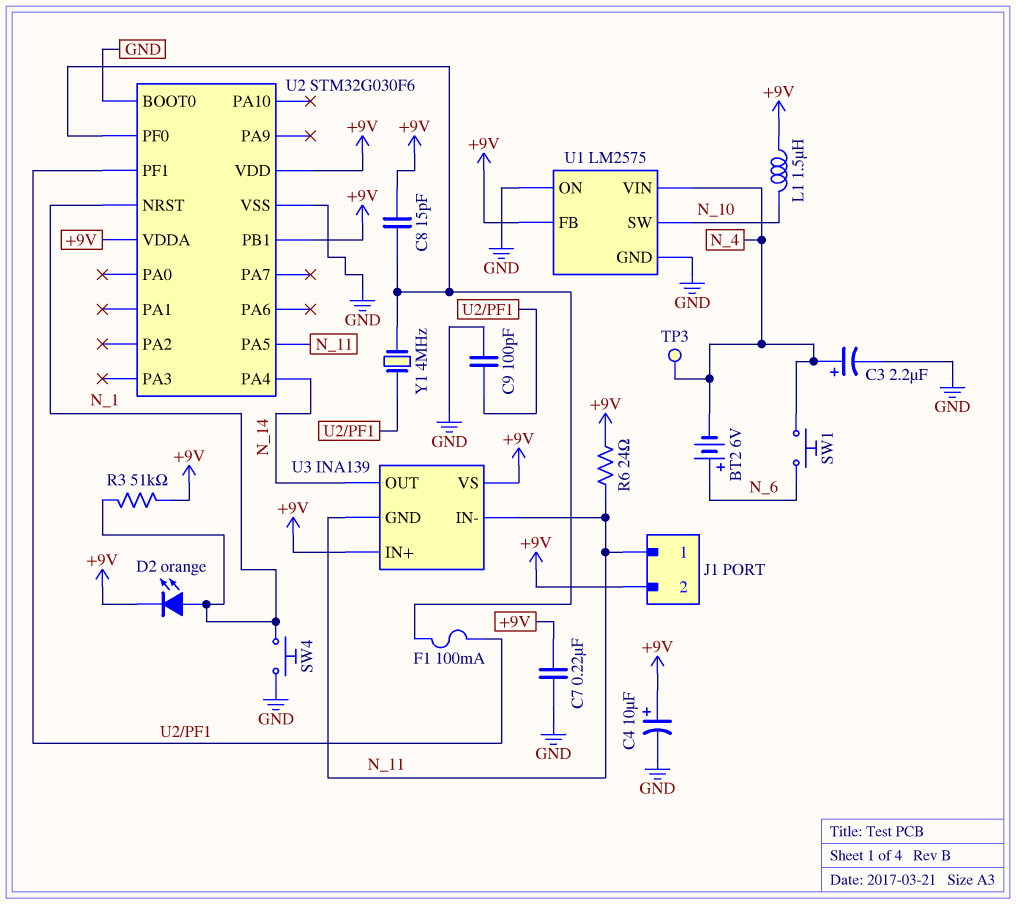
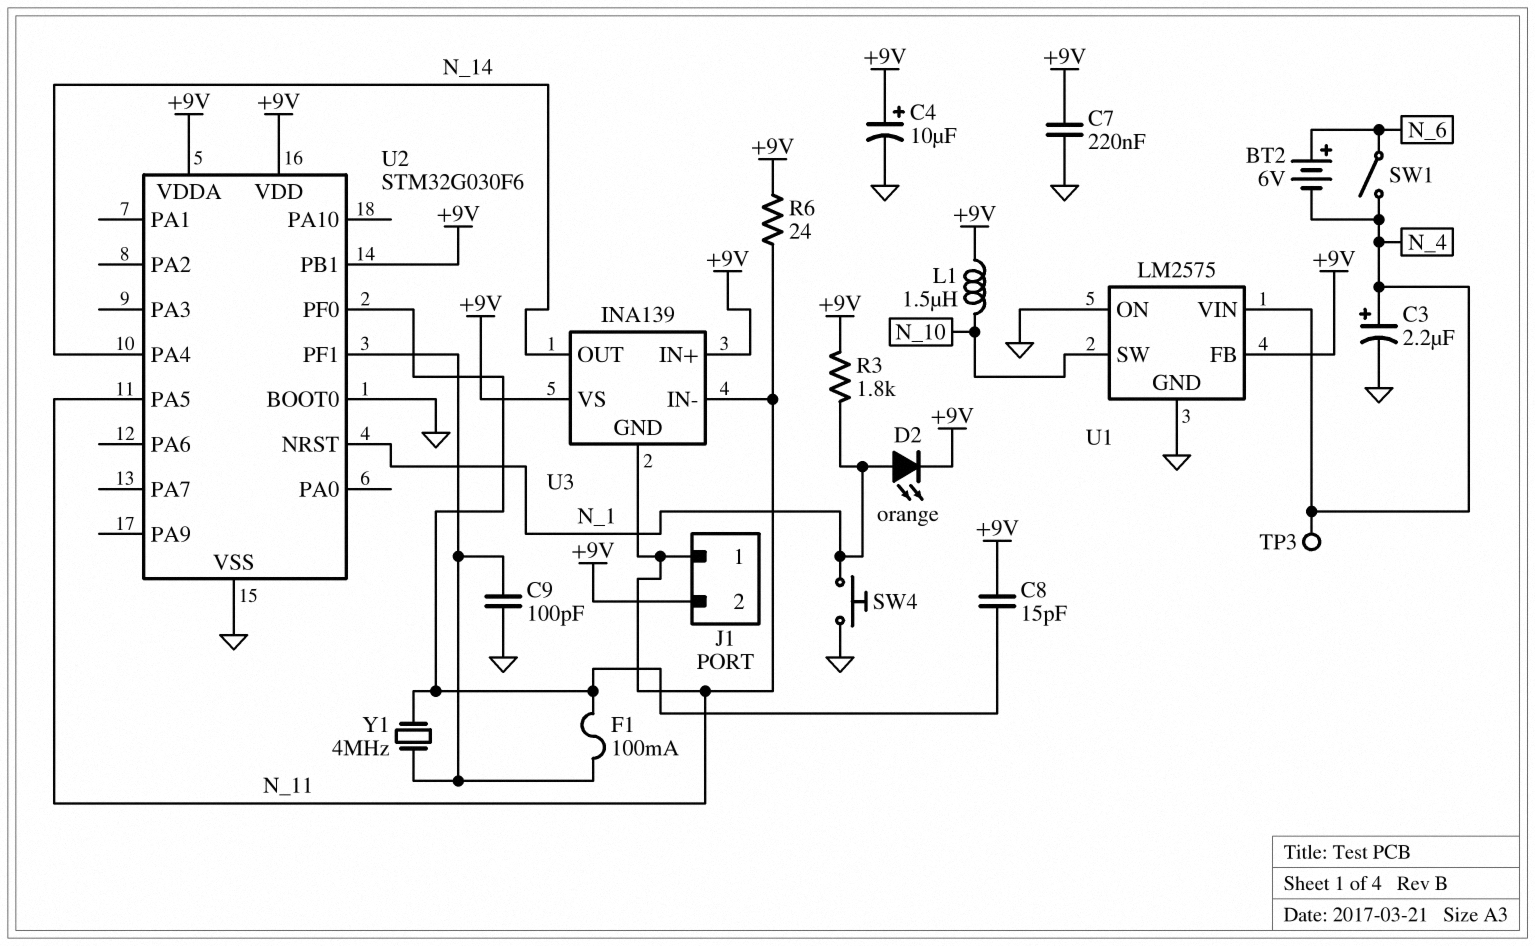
R3: 51k (+9V, N_1) -> 1.8k (+9V, N_1)
SW1: button (N_4, N_6) -> switch (N_4, N_6)

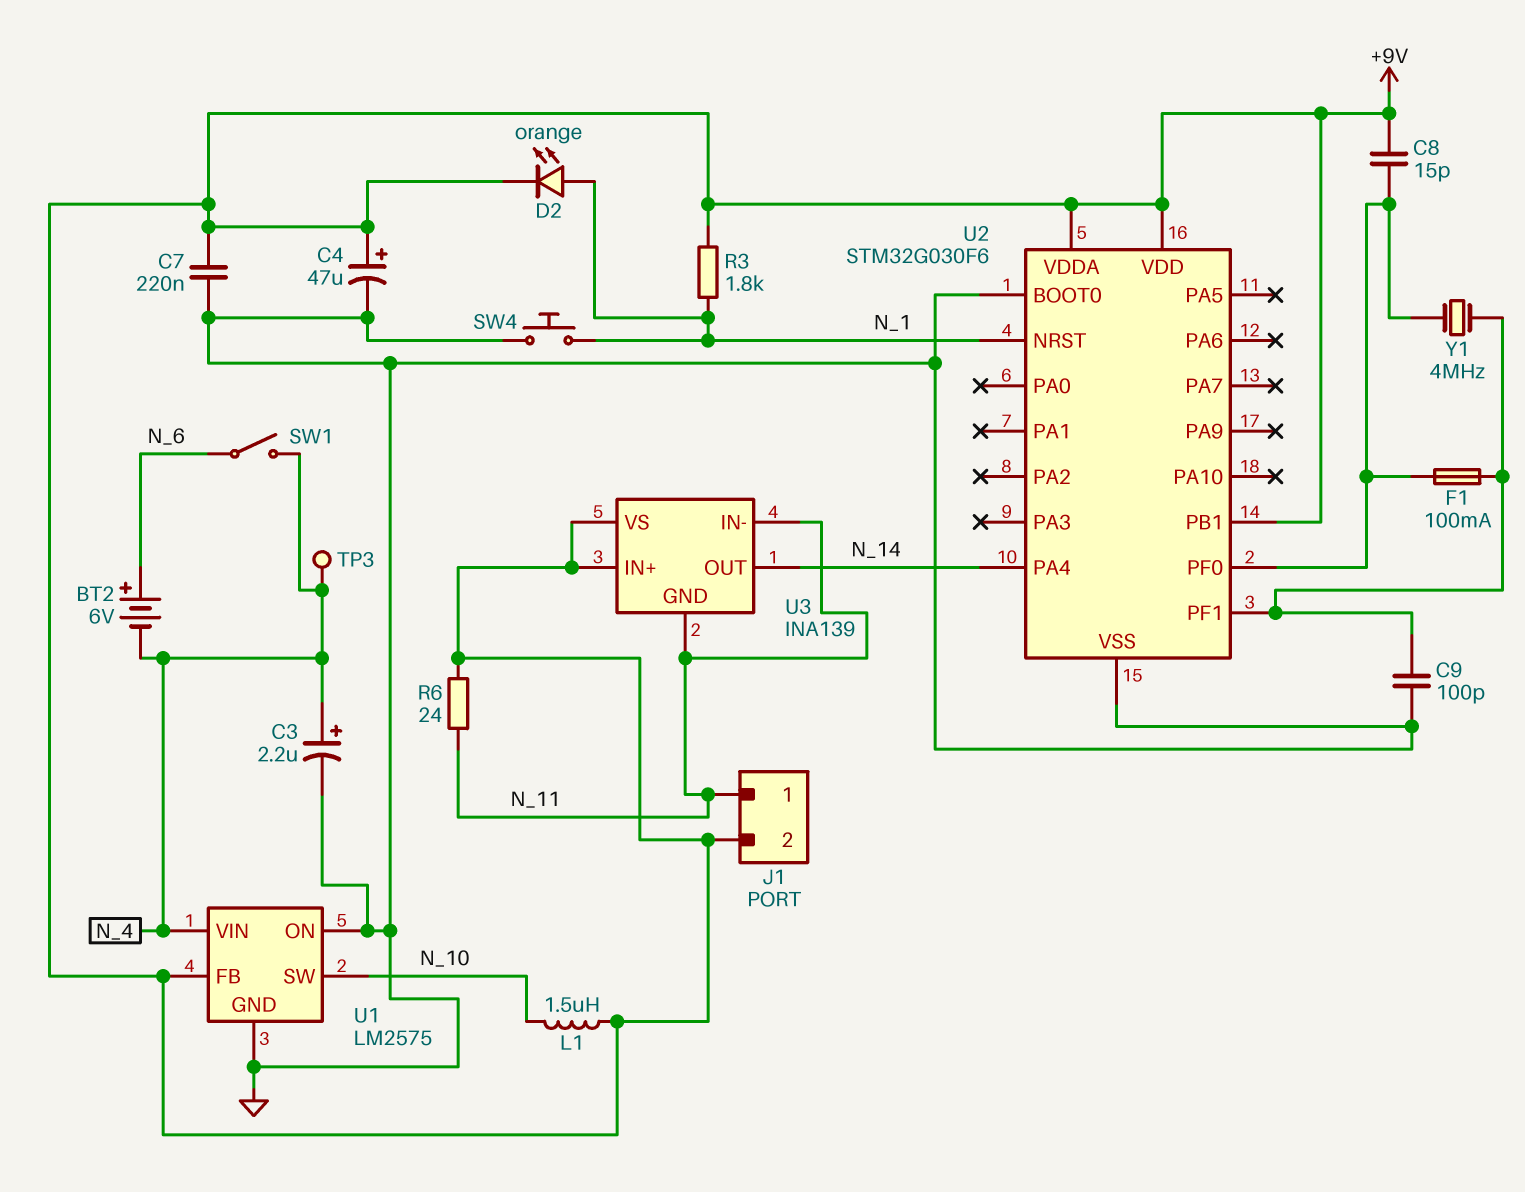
C4: 10uF (plus +9V, minus GND) -> 47uF (plus +9V, minus GND)
U2 pin PA5: N_11 -> none

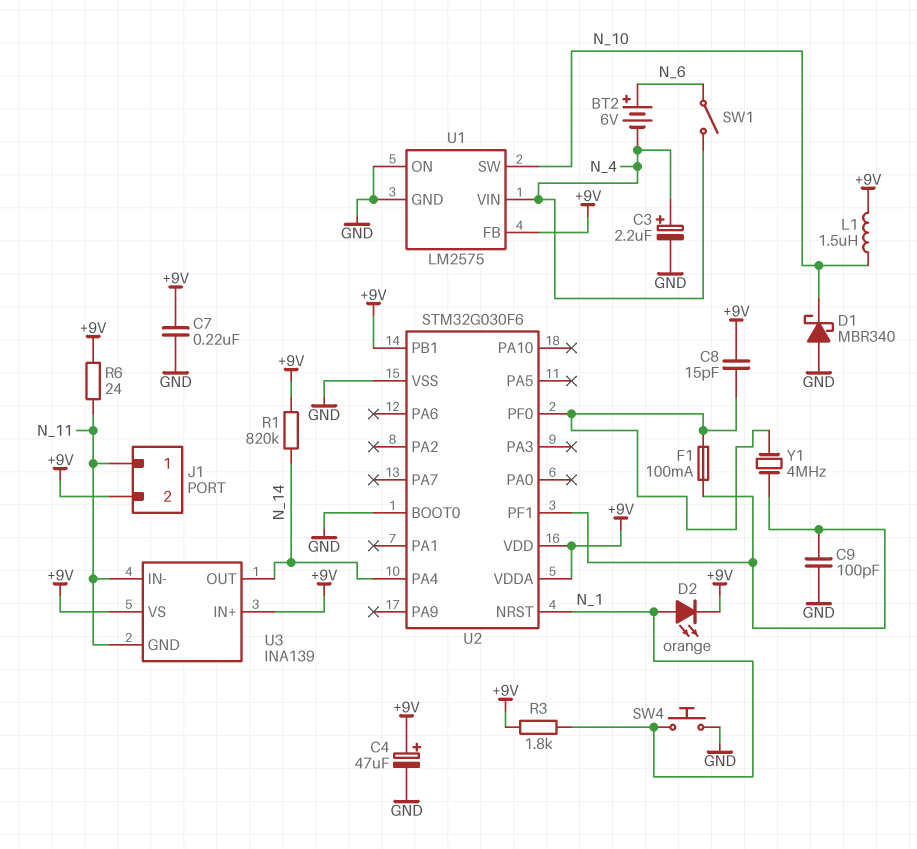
D1: none -> schottky MBR340 (A GND, K N_10)
R1: none -> 820k (+9V, N_14)
TP3: test point (N_4) -> none

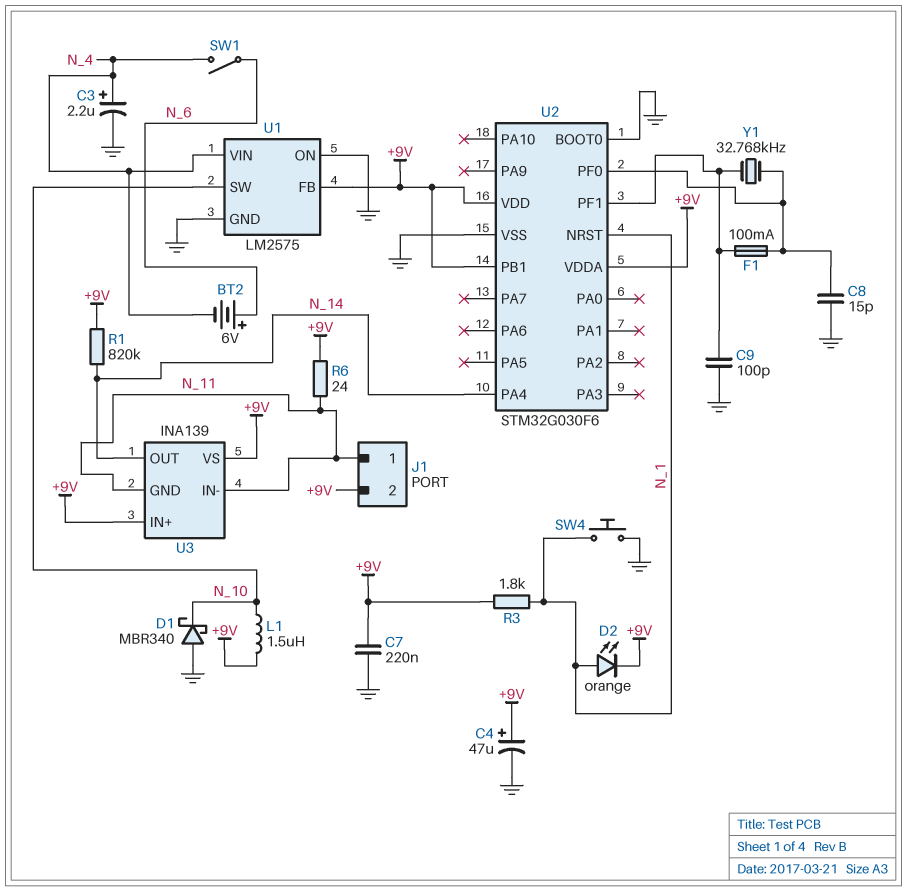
C8: 15pF (+9V, U2/PF0) -> 15pF (GND, U2/PF0)
Y1: 4MHz (U2/PF0, U2/PF1) -> 32.768kHz (U2/PF0, U2/PF1)

